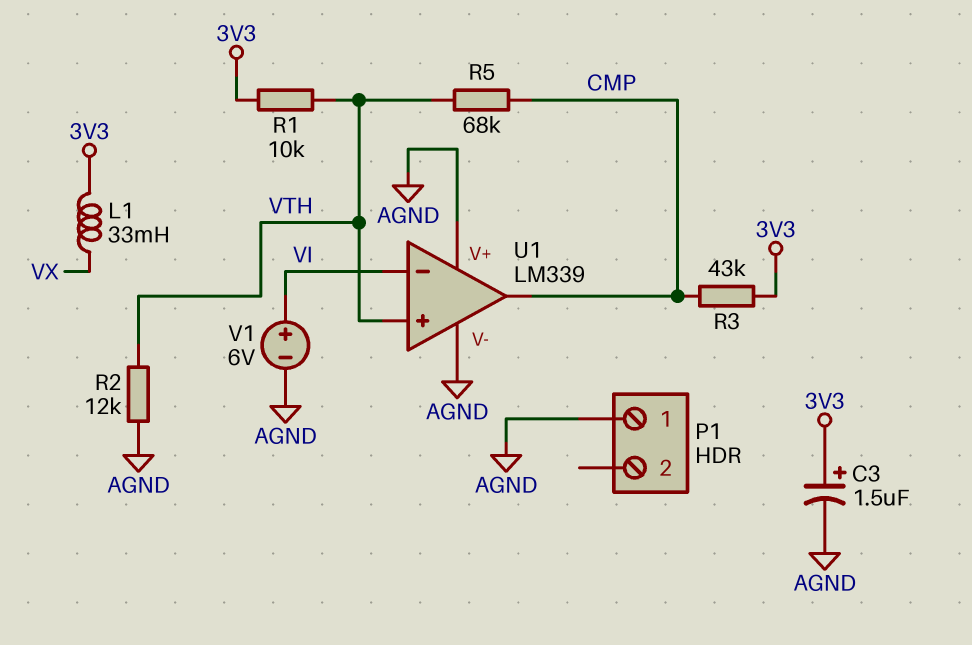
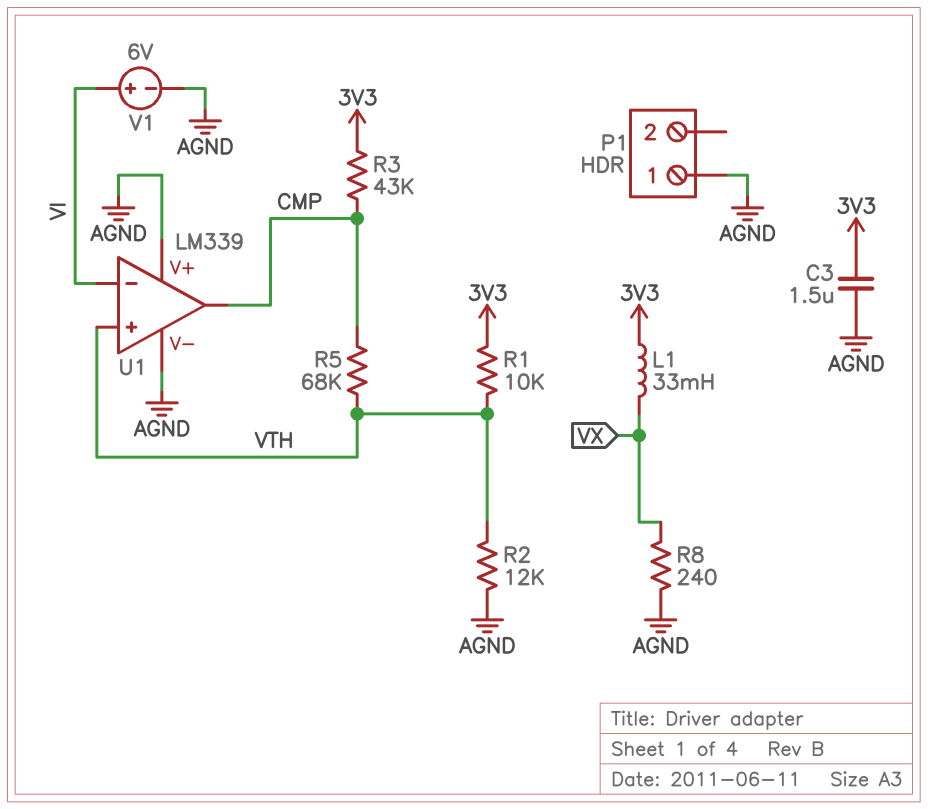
C3: 1.5uF (plus 3V3, minus AGND) -> 1.5uF (3V3, AGND)
R8: none -> 240 (AGND, VX)

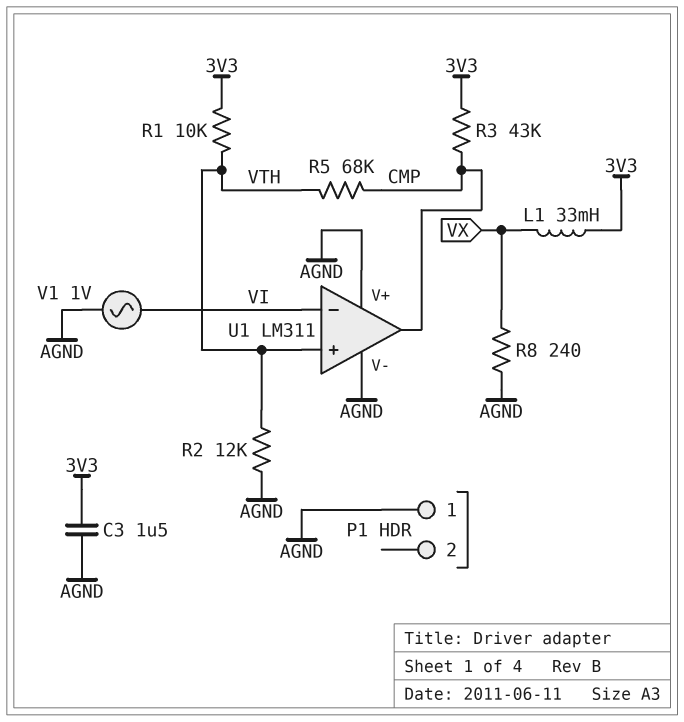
U1: LM339 -> LM311
V1: 6V (plus VI, minus AGND) -> AC 1V (AGND, VI)

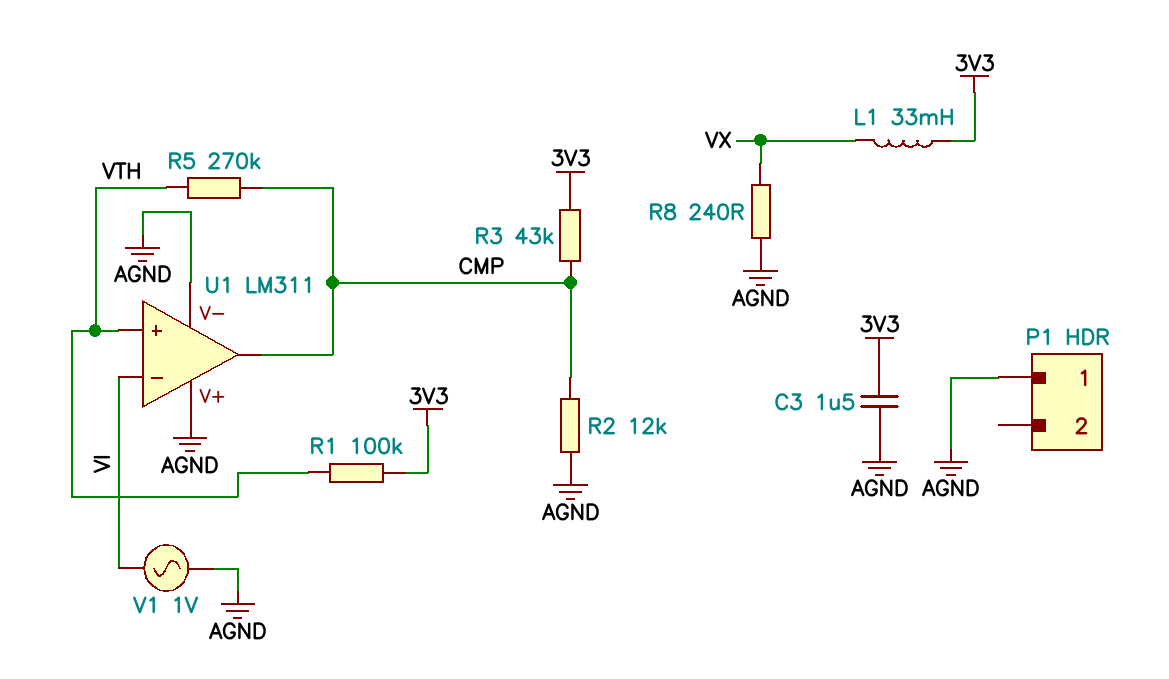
R1: 10k (3V3, VTH) -> 100k (3V3, VTH)
R2: 12k (AGND, VTH) -> 12k (AGND, CMP)
R5: 68k (CMP, VTH) -> 270k (CMP, VTH)

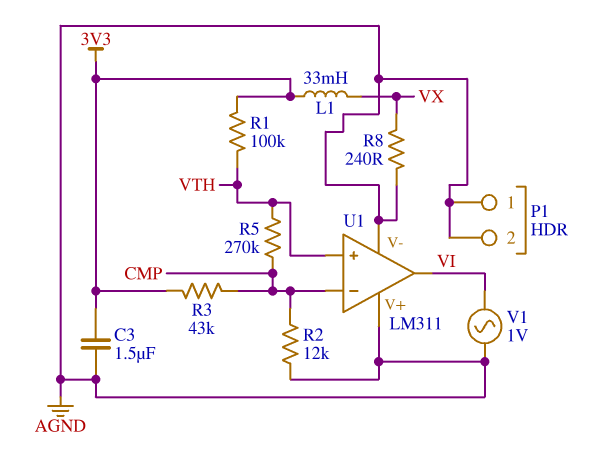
P1 pin 2: none -> AGND
U1 pin in-: VI -> CMP
U1 pin out: CMP -> VI

